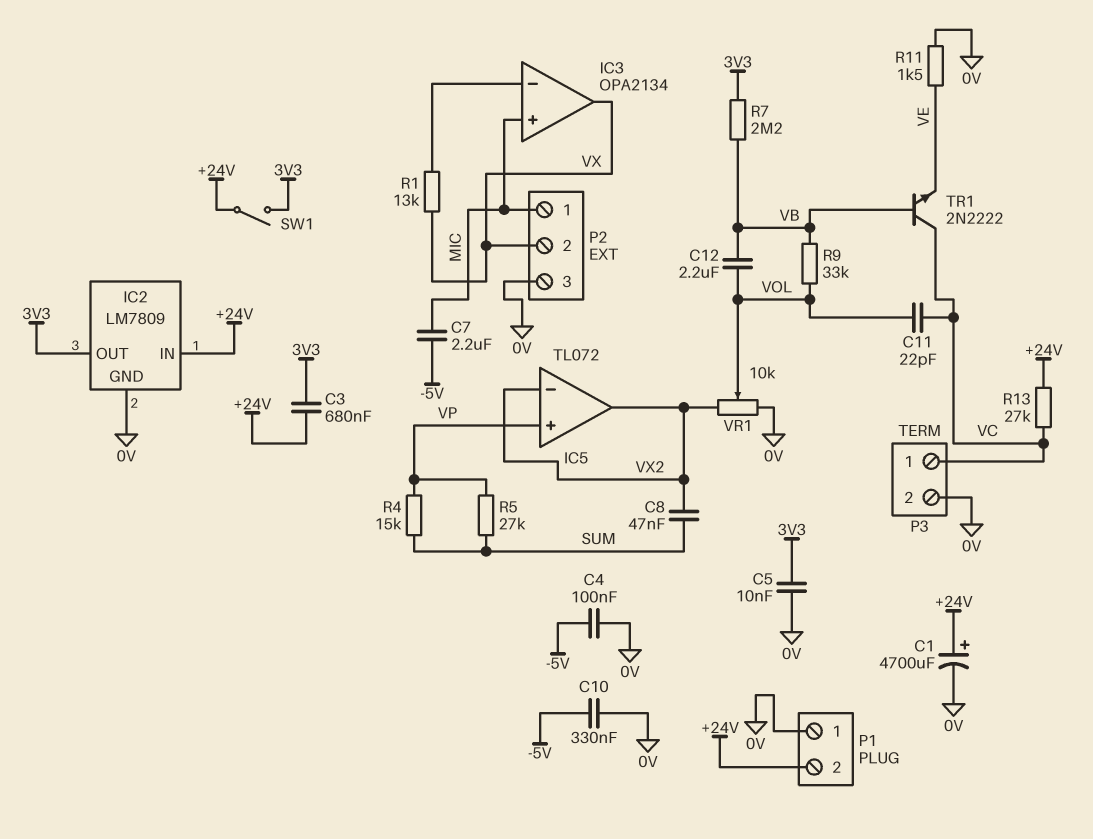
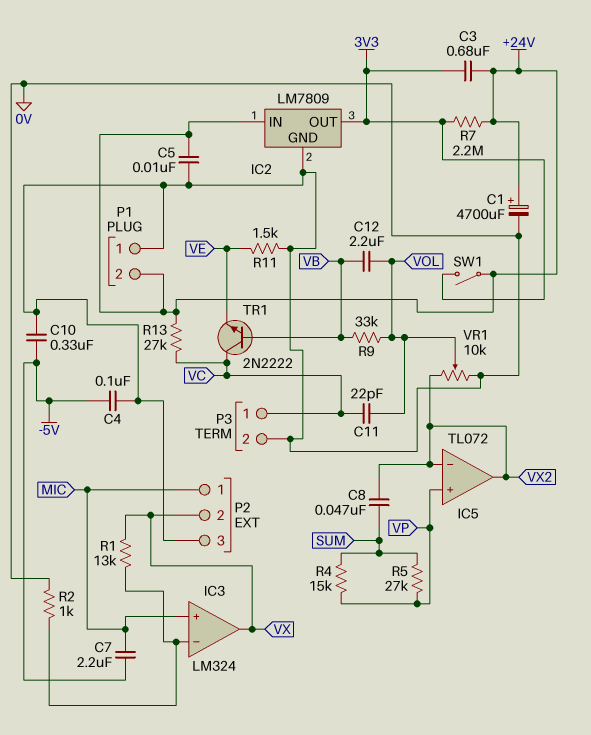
C5: 10nF (0V, 3V3) -> 10nF (+24V, 0V)
IC3: OPA2134 -> LM324
R2: none -> 1k (0V, IC3/in-)
R7: 2.2M (3V3, VB) -> 2.2M (+24V, 3V3)

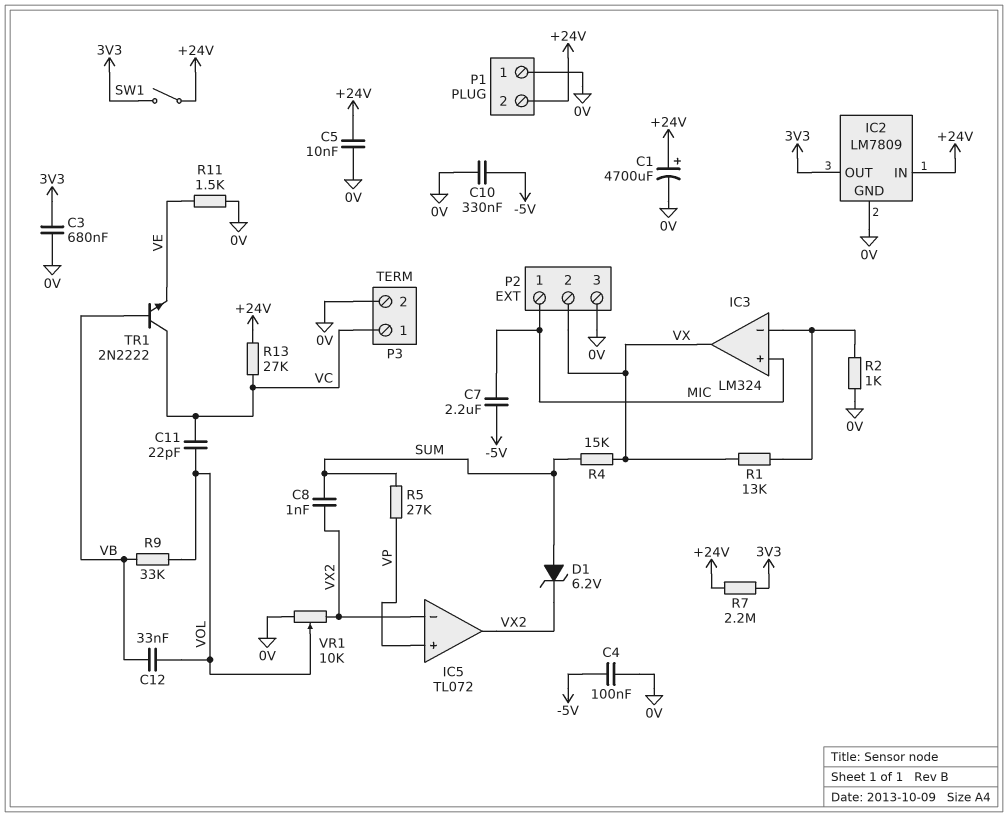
C3: 680nF (+24V, 3V3) -> 680nF (0V, 3V3)
C8: 47nF (SUM, VX2) -> 1nF (SUM, VX2)
C12: 2.2uF (VB, VOL) -> 33nF (VB, VOL)
D1: none -> zener 6.2V (A SUM, K VX2)
R4: 15k (SUM, VP) -> 15k (SUM, VX)

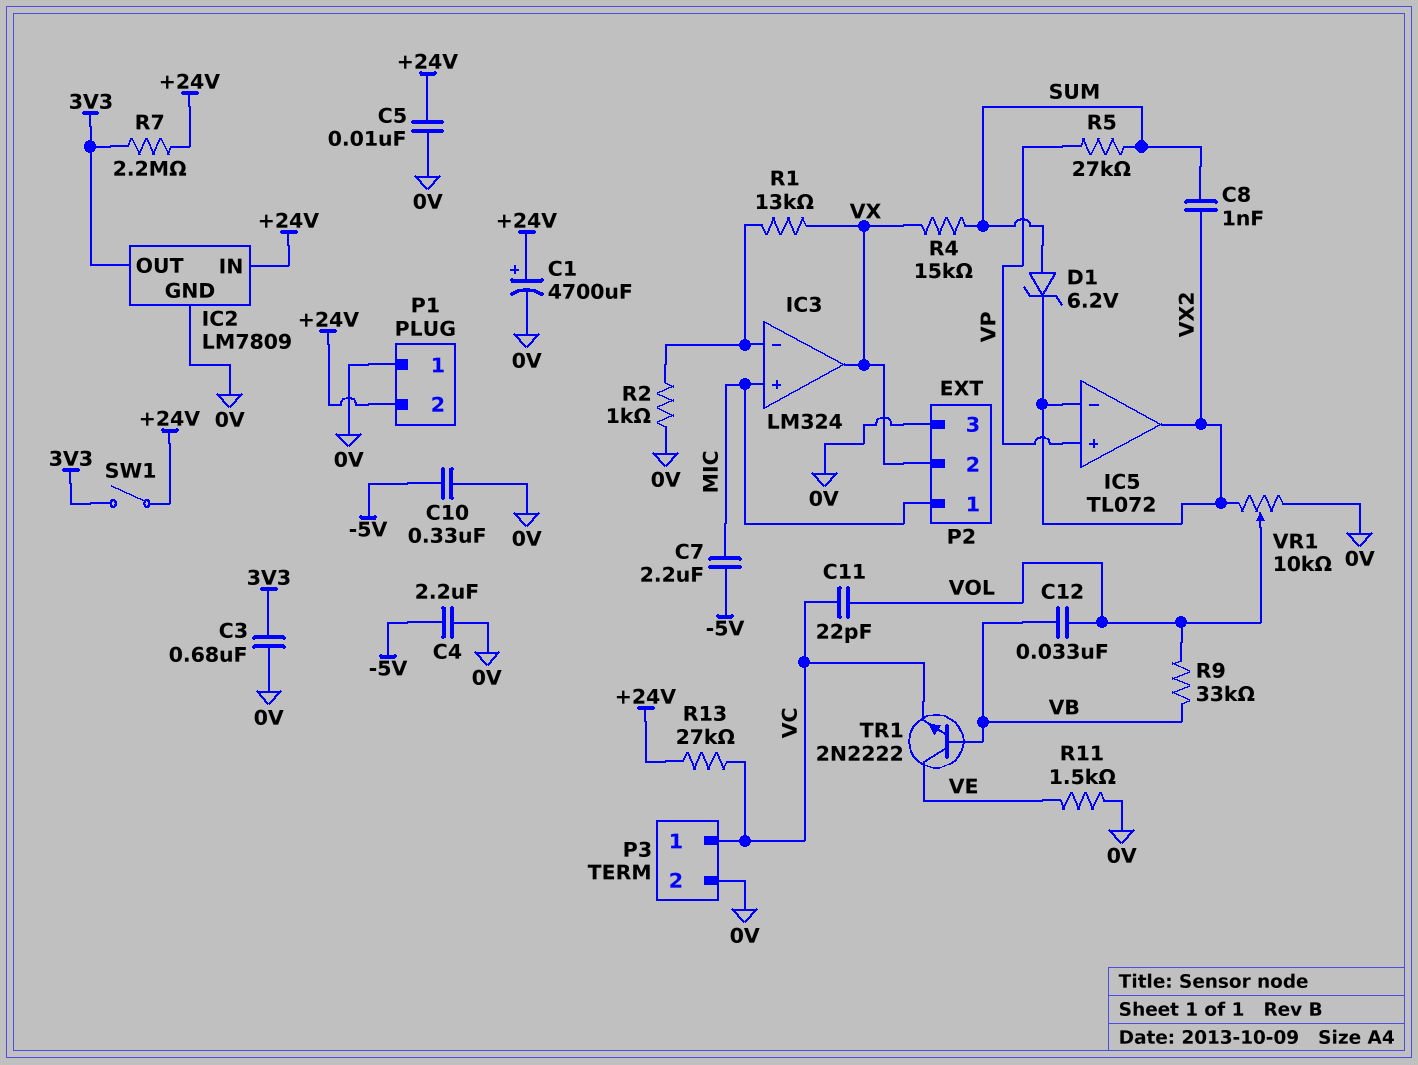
C4: 100nF (-5V, 0V) -> 2.2uF (-5V, 0V)
TR1: NPN 2N2222 (B VB, C VC, E VE) -> NPN 2N2222 (B VB, C VE, E VC)

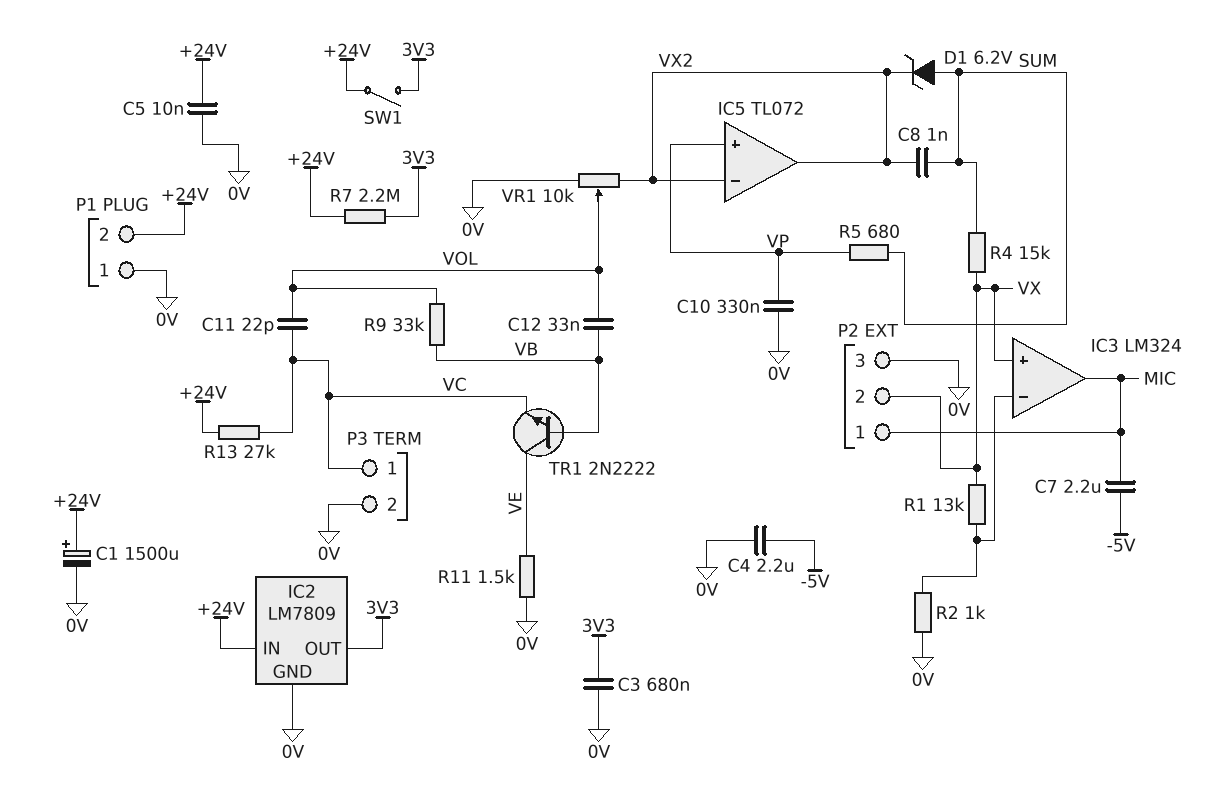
C1: 4700uF (plus +24V, minus 0V) -> 1500uF (plus +24V, minus 0V)
C10: 330nF (-5V, 0V) -> 330nF (0V, VP)
IC3 pin in+: MIC -> VX
IC3 pin out: VX -> MIC
R5: 27k (SUM, VP) -> 680 (SUM, VP)

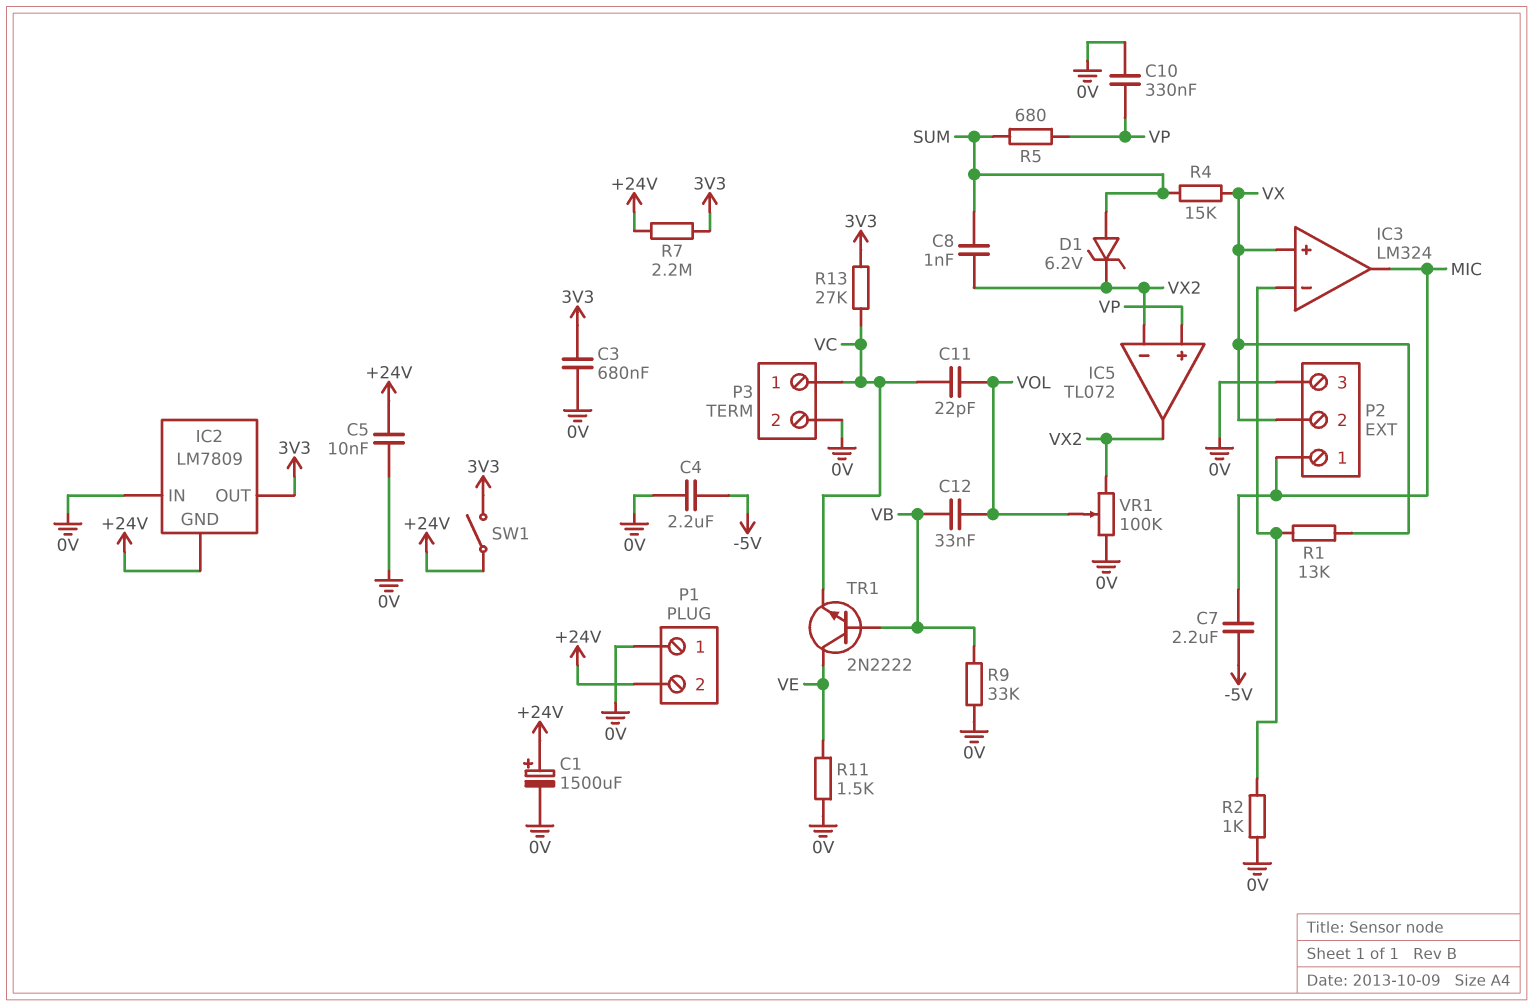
IC2 pin GND: 0V -> +24V
IC2 pin IN: +24V -> 0V
R9: 33k (VB, VOL) -> 33k (0V, VB)
R13: 27k (+24V, VC) -> 27k (3V3, VC)
VR1: 10k (0V, VX2, wiper VOL) -> 100k (0V, VX2, wiper VOL)

